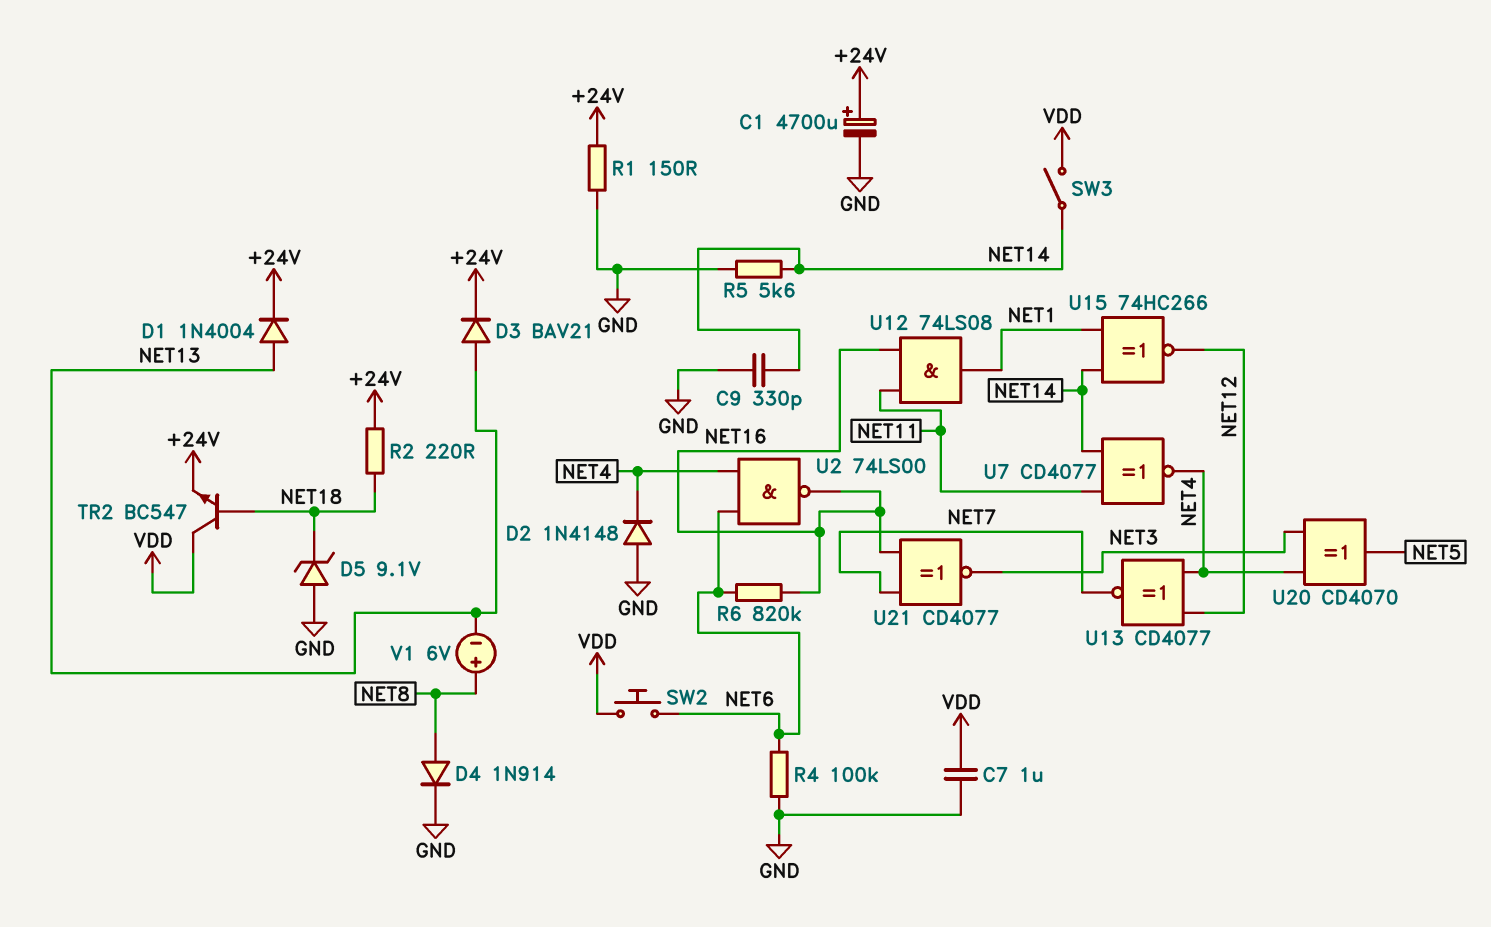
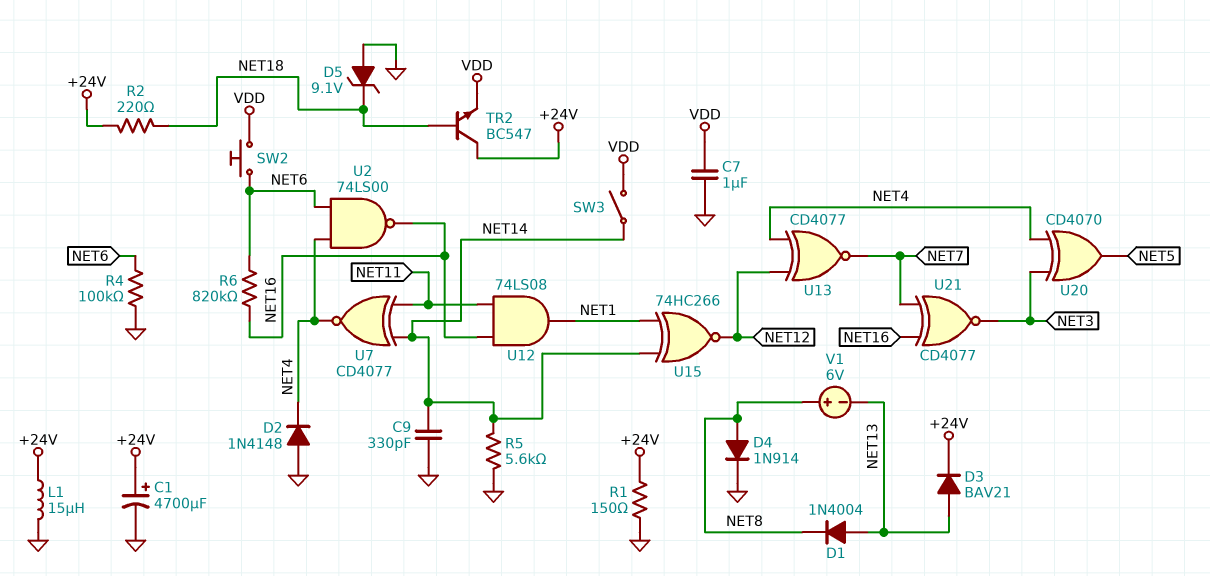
D1: diode 1N4004 (A NET13, K +24V) -> diode 1N4004 (A NET13, K NET8)
L1: none -> 15uH (+24V, GND)
TR2: NPN BC547 (B NET18, C VDD, E +24V) -> NPN BC547 (B NET18, C +24V, E VDD)

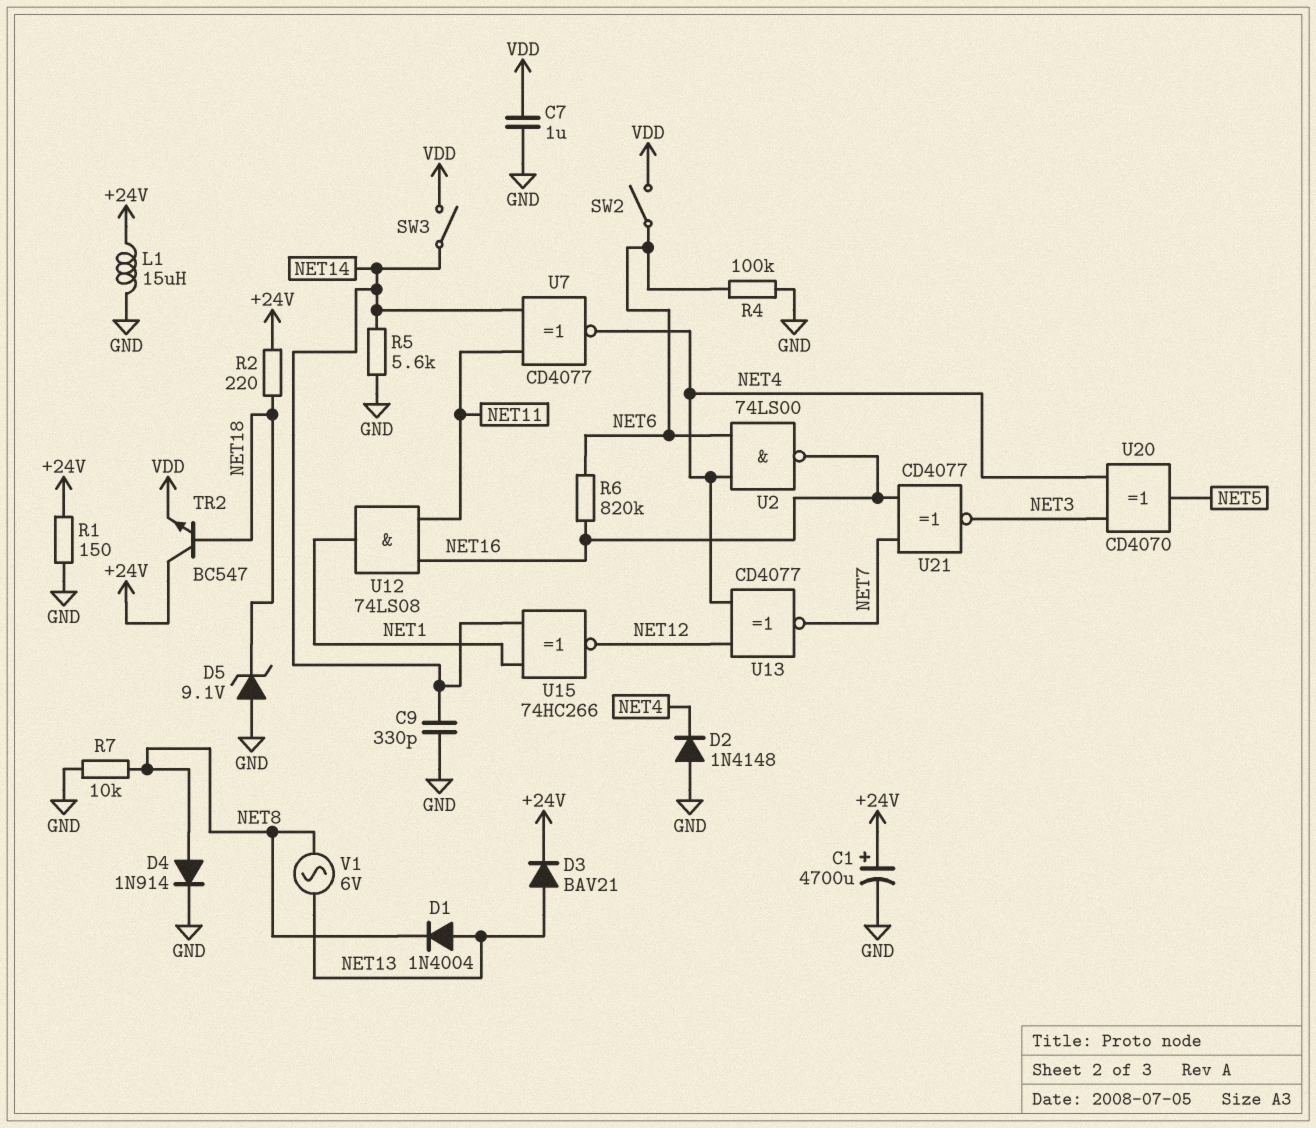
R7: none -> 10k (GND, NET8)
SW2: button (NET6, VDD) -> switch (NET6, VDD)
V1: 6V (plus NET8, minus NET13) -> AC 6V (NET8, NET13)

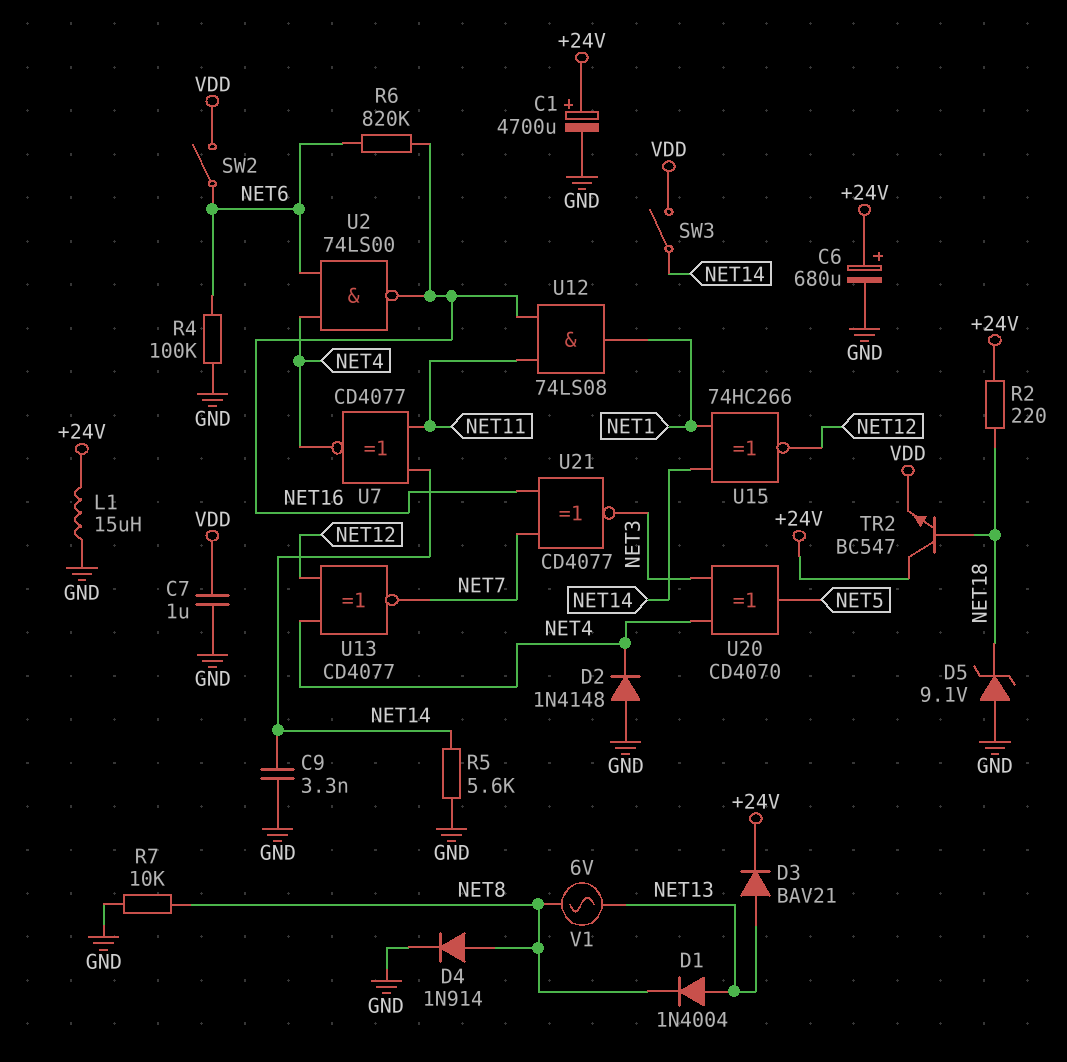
C6: none -> 680uF (plus +24V, minus GND)
C9: 330pF (GND, NET14) -> 3.3nF (GND, NET14)
R1: 150 (+24V, GND) -> none

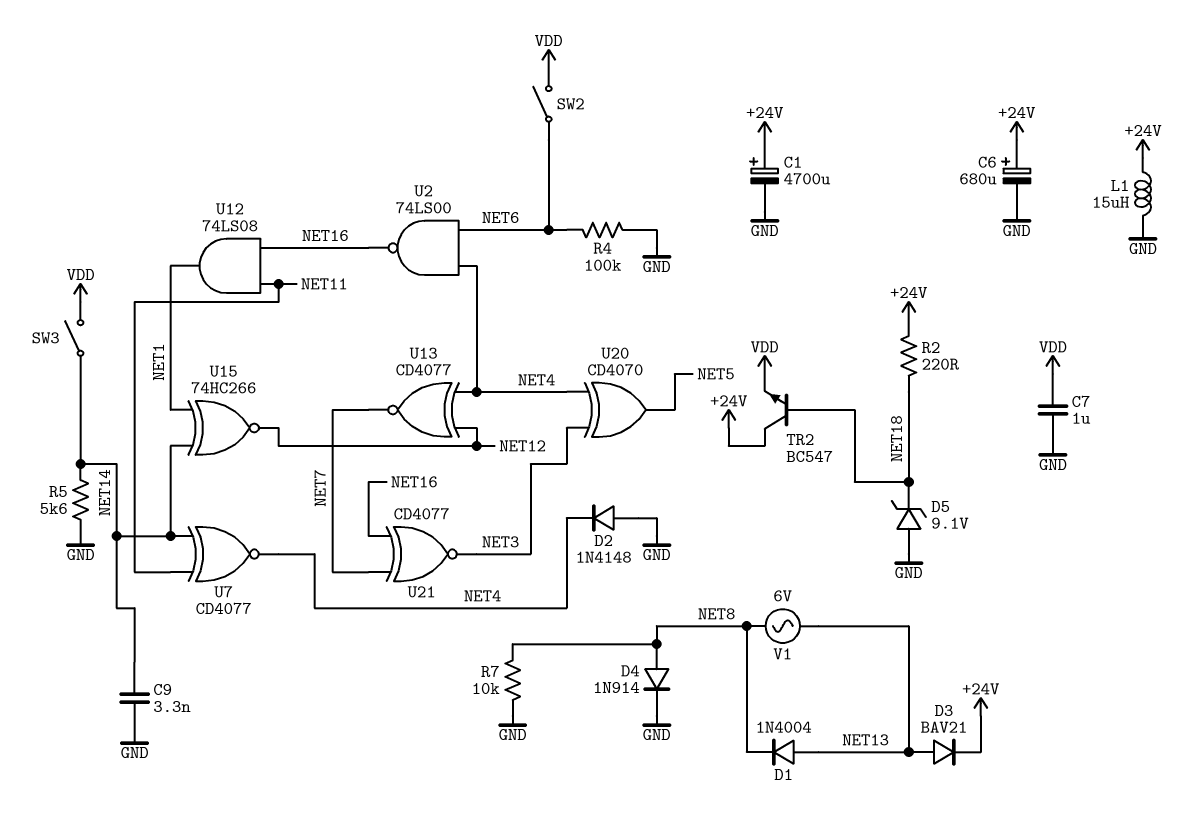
R6: 820k (NET6, NET16) -> none

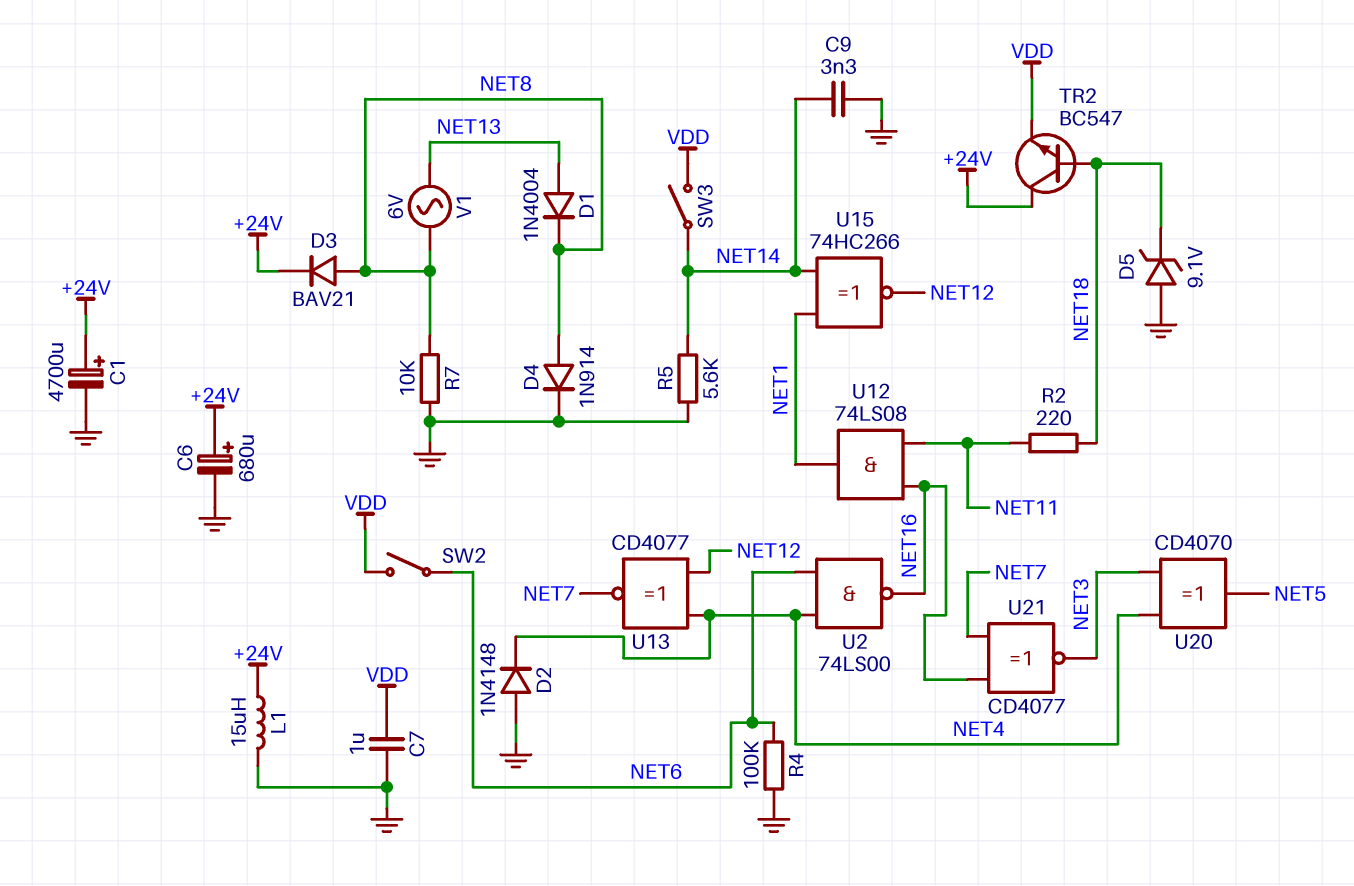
D3: diode BAV21 (A NET13, K +24V) -> diode BAV21 (A NET8, K +24V)
R2: 220 (+24V, NET18) -> 220 (NET11, NET18)
U7: XNOR CD4077 (in NET11, in NET14, out NET4) -> none

